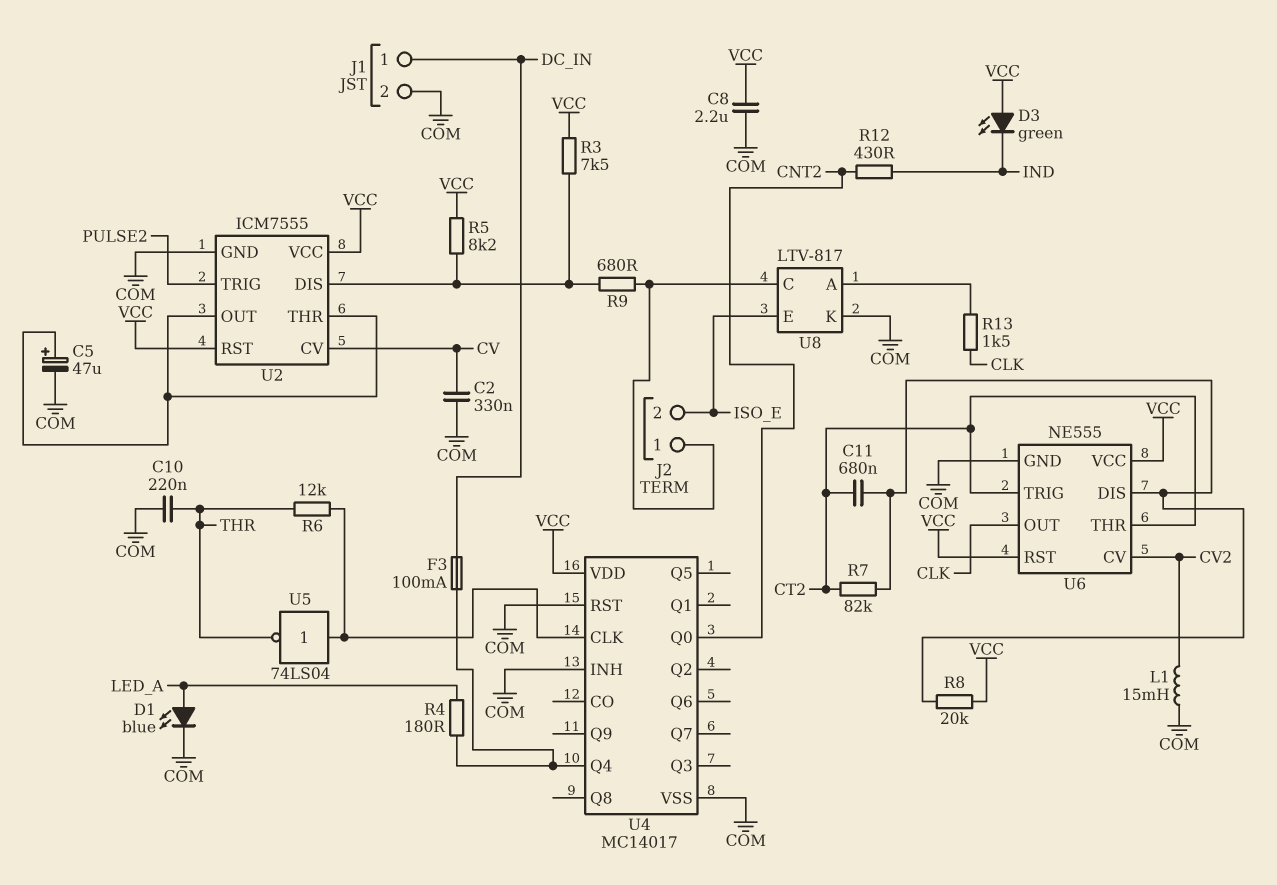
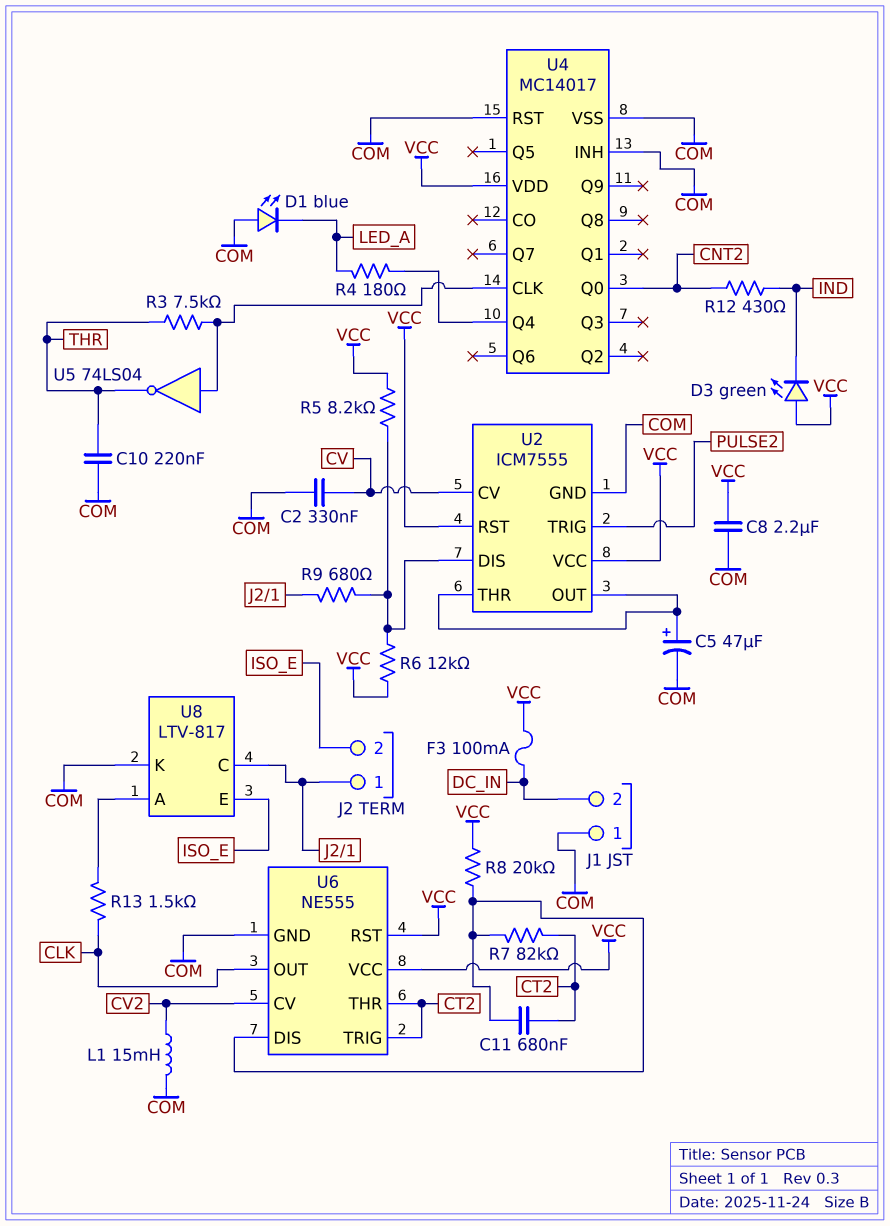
D1: LED blue (A LED_A, K COM) -> LED blue (A COM, K LED_A)
F3: 100mA (DC_IN, U4/Q4) -> 100mA (DC_IN, VCC)
J1 pin 1: DC_IN -> COM
J1 pin 2: COM -> DC_IN
R3: 7.5k (U2/DIS, VCC) -> 7.5k (THR, U4/CLK)
R6: 12k (THR, U4/CLK) -> 12k (U2/DIS, VCC)

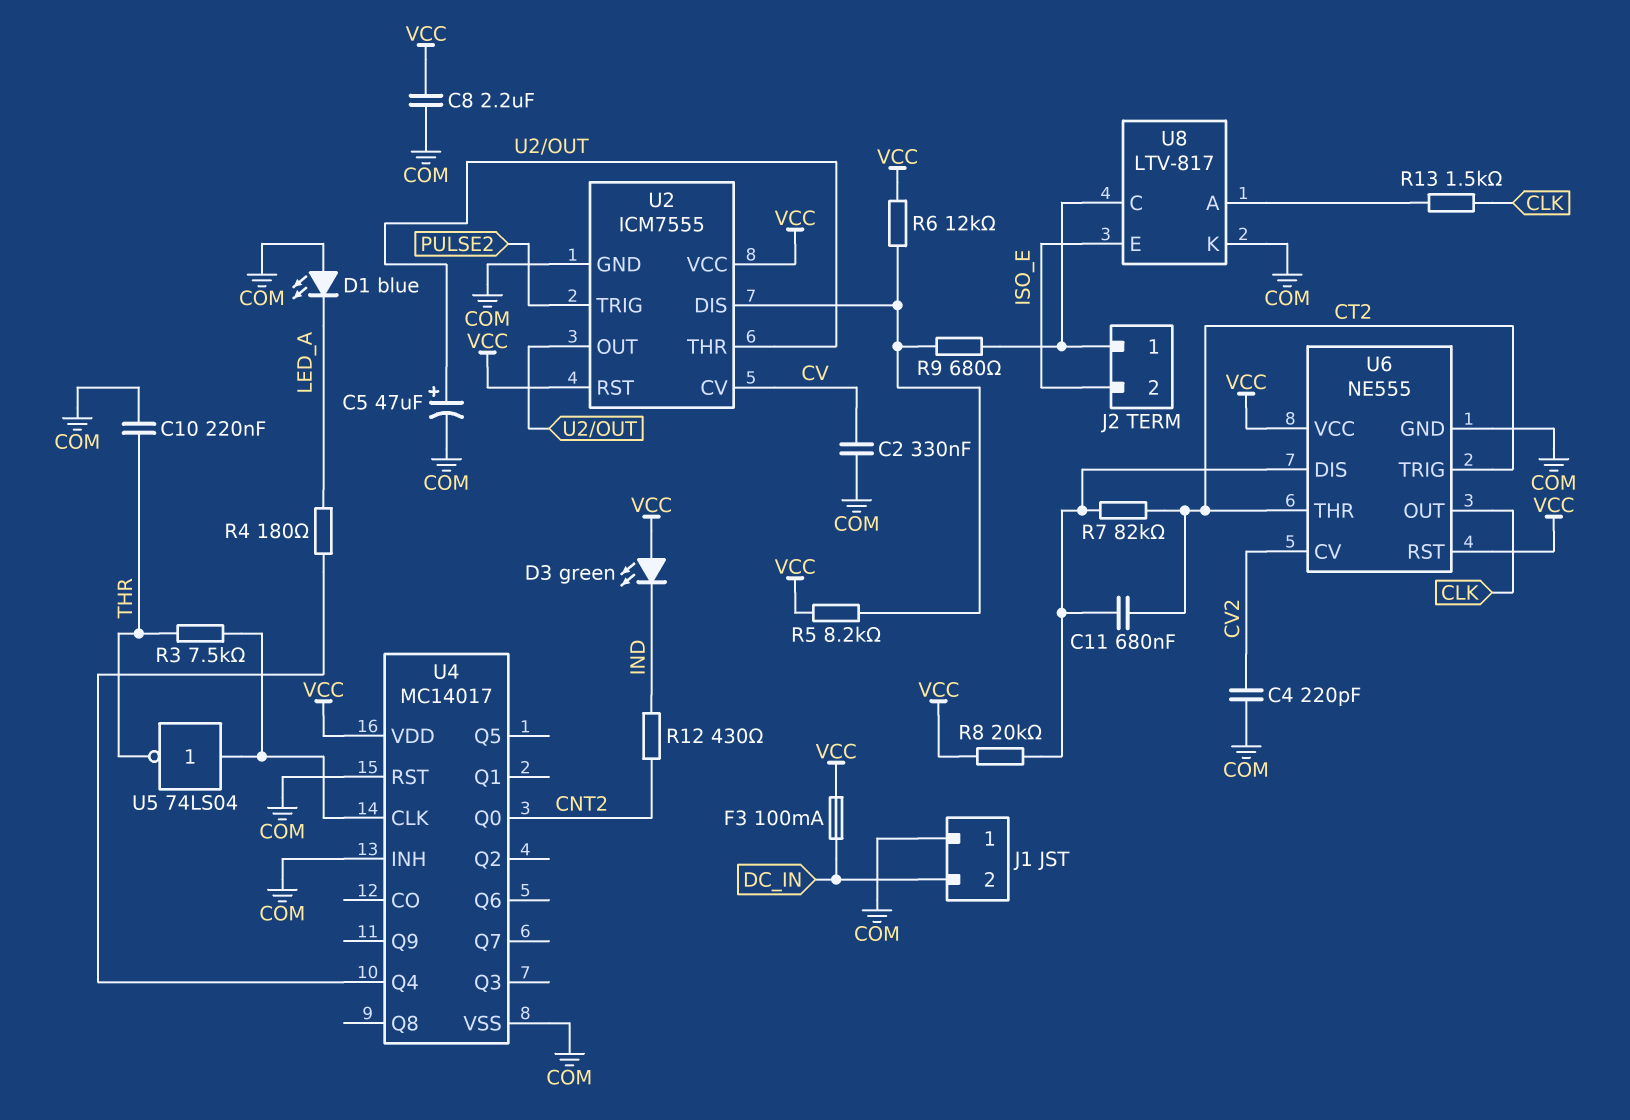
C4: none -> 220pF (COM, CV2)
L1: 15mH (COM, CV2) -> none

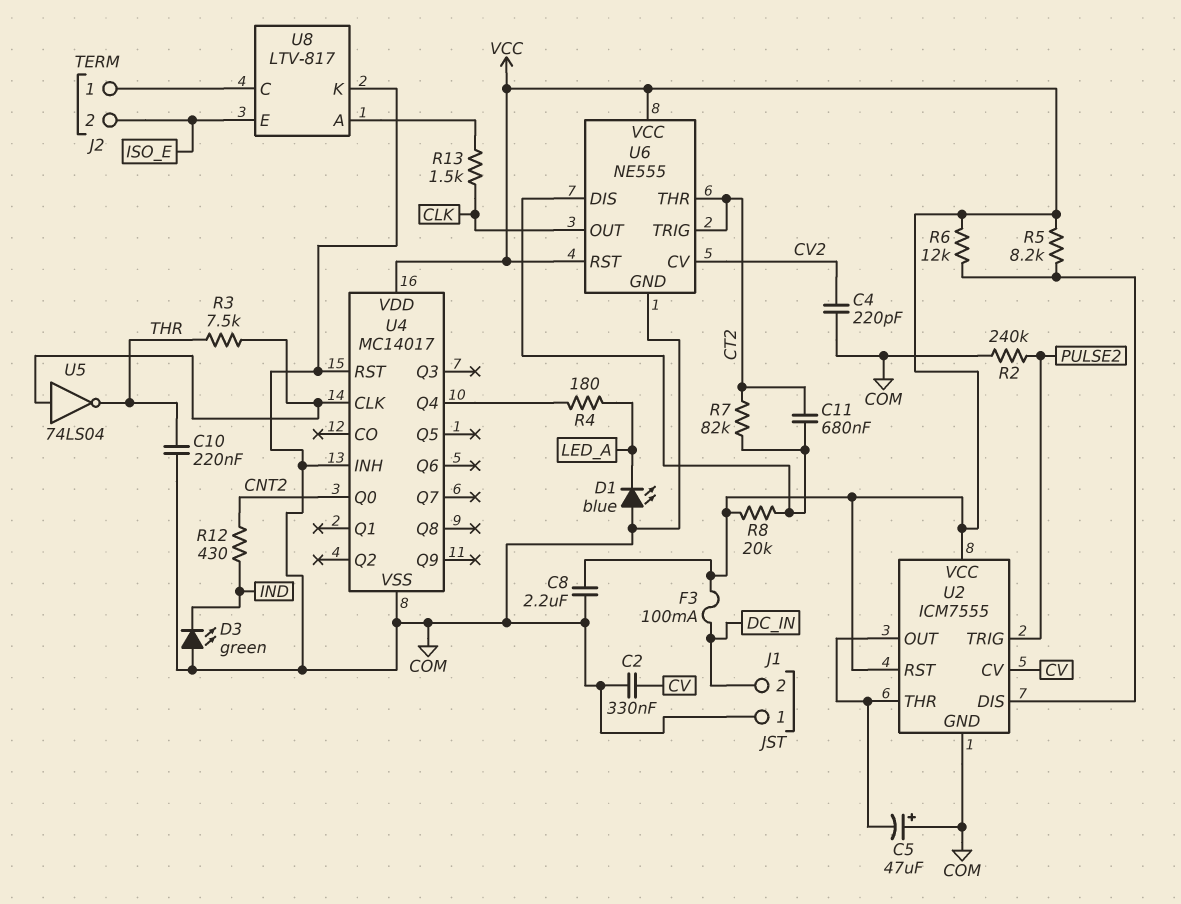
C5: 47uF (plus U2/OUT, minus COM) -> 47uF (plus COM, minus U2/OUT)
D3: LED green (A VCC, K IND) -> LED green (A COM, K IND)
R2: none -> 240k (COM, PULSE2)
R9: 680 (J2/1, U2/DIS) -> none

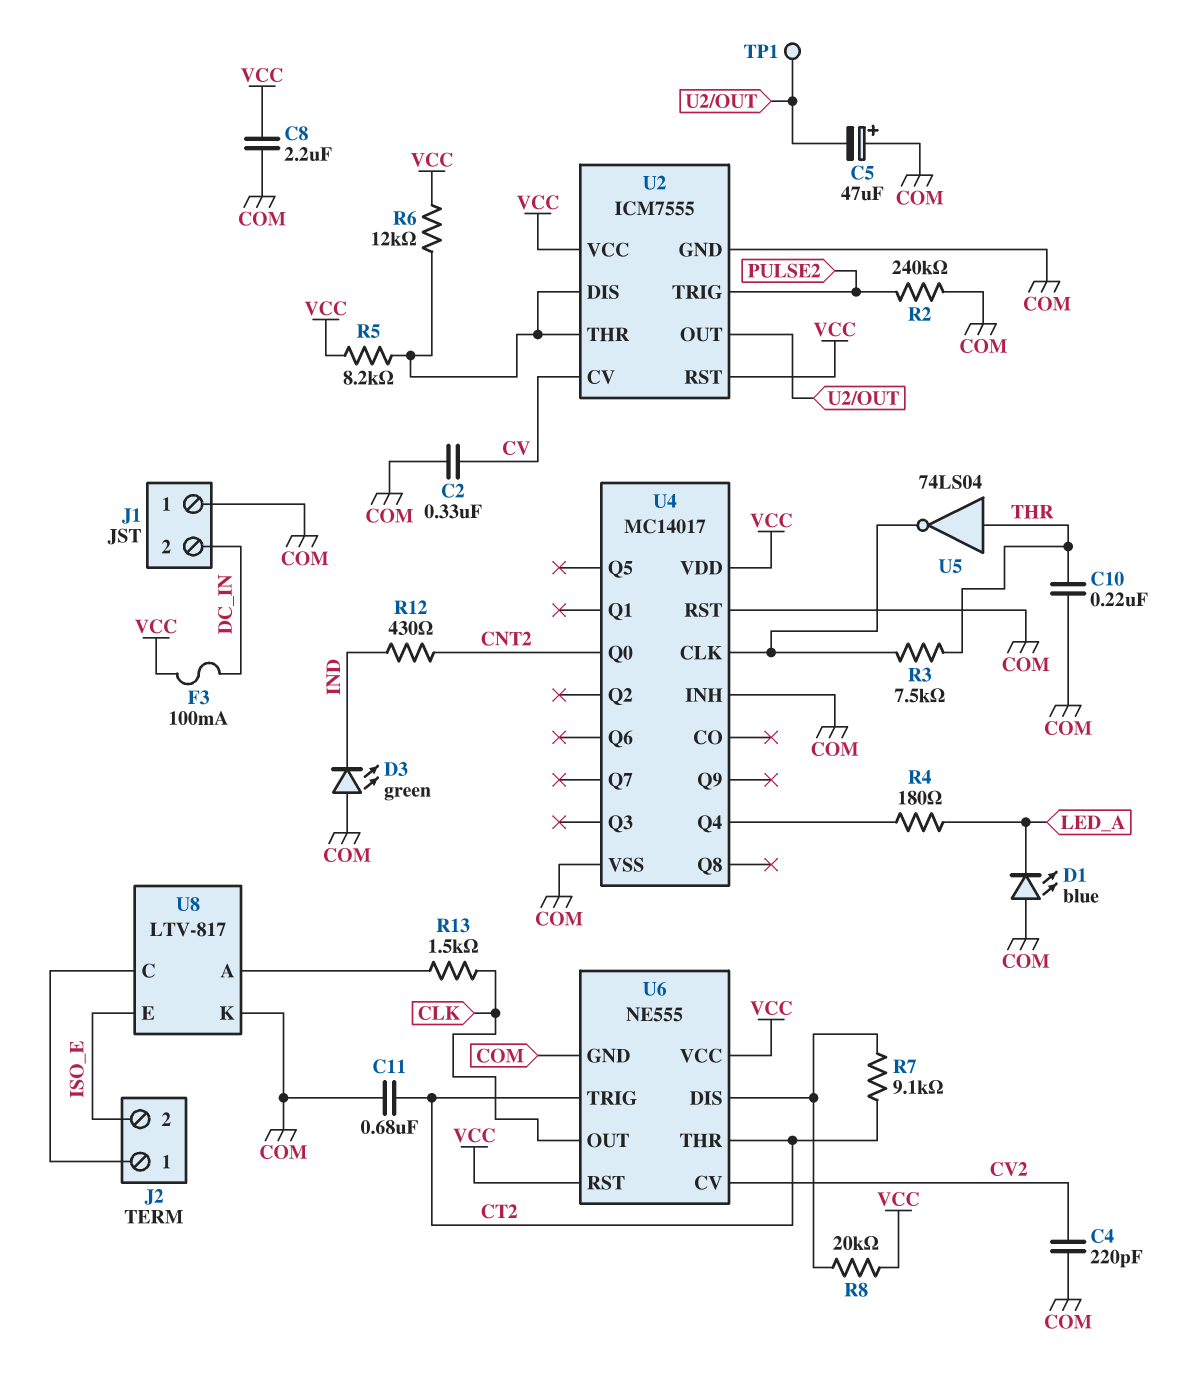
C11: 680nF (CT2, U6/DIS) -> 680nF (COM, CT2)
R7: 82k (CT2, U6/DIS) -> 9.1k (CT2, U6/DIS)
TP1: none -> test point (U2/OUT)
U2 pin THR: U2/OUT -> U2/DIS
U5: NOT 74LS04 (in U4/CLK, out THR) -> NOT 74LS04 (in THR, out U4/CLK)

